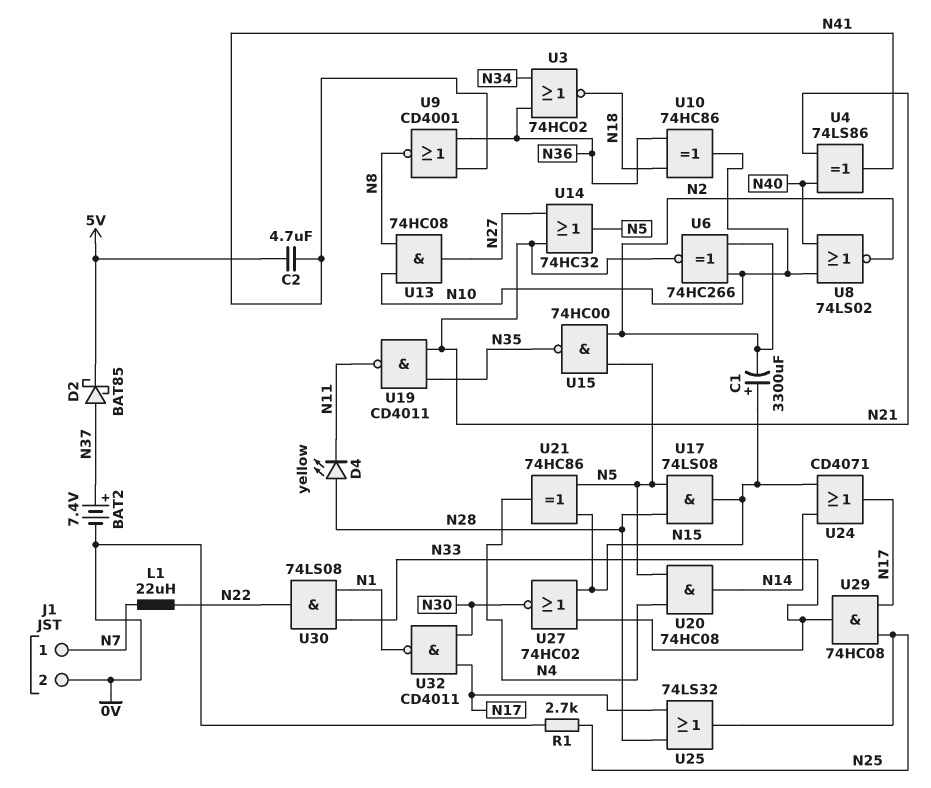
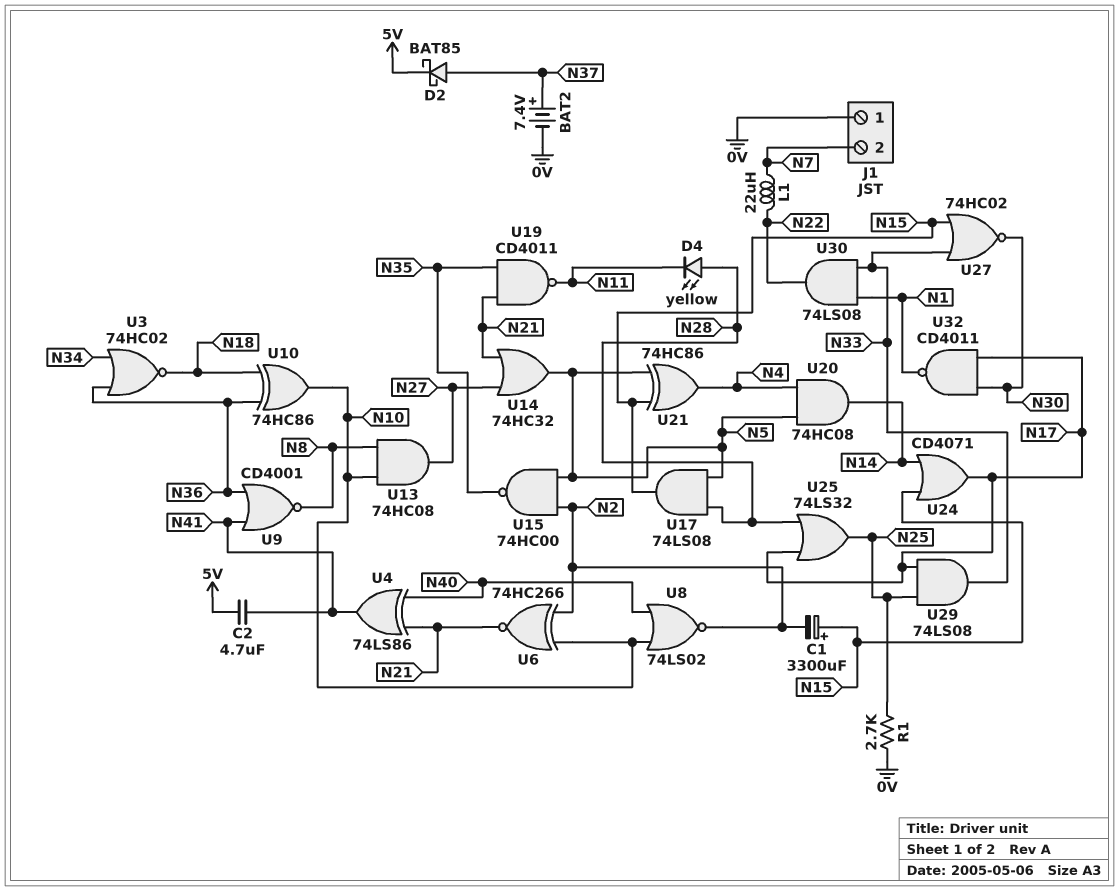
J1 pin 1: N7 -> 0V
J1 pin 2: 0V -> N7
U29: AND 74HC08 (in N17, in N25, out N33) -> AND 74LS08 (in N17, in N25, out N33)

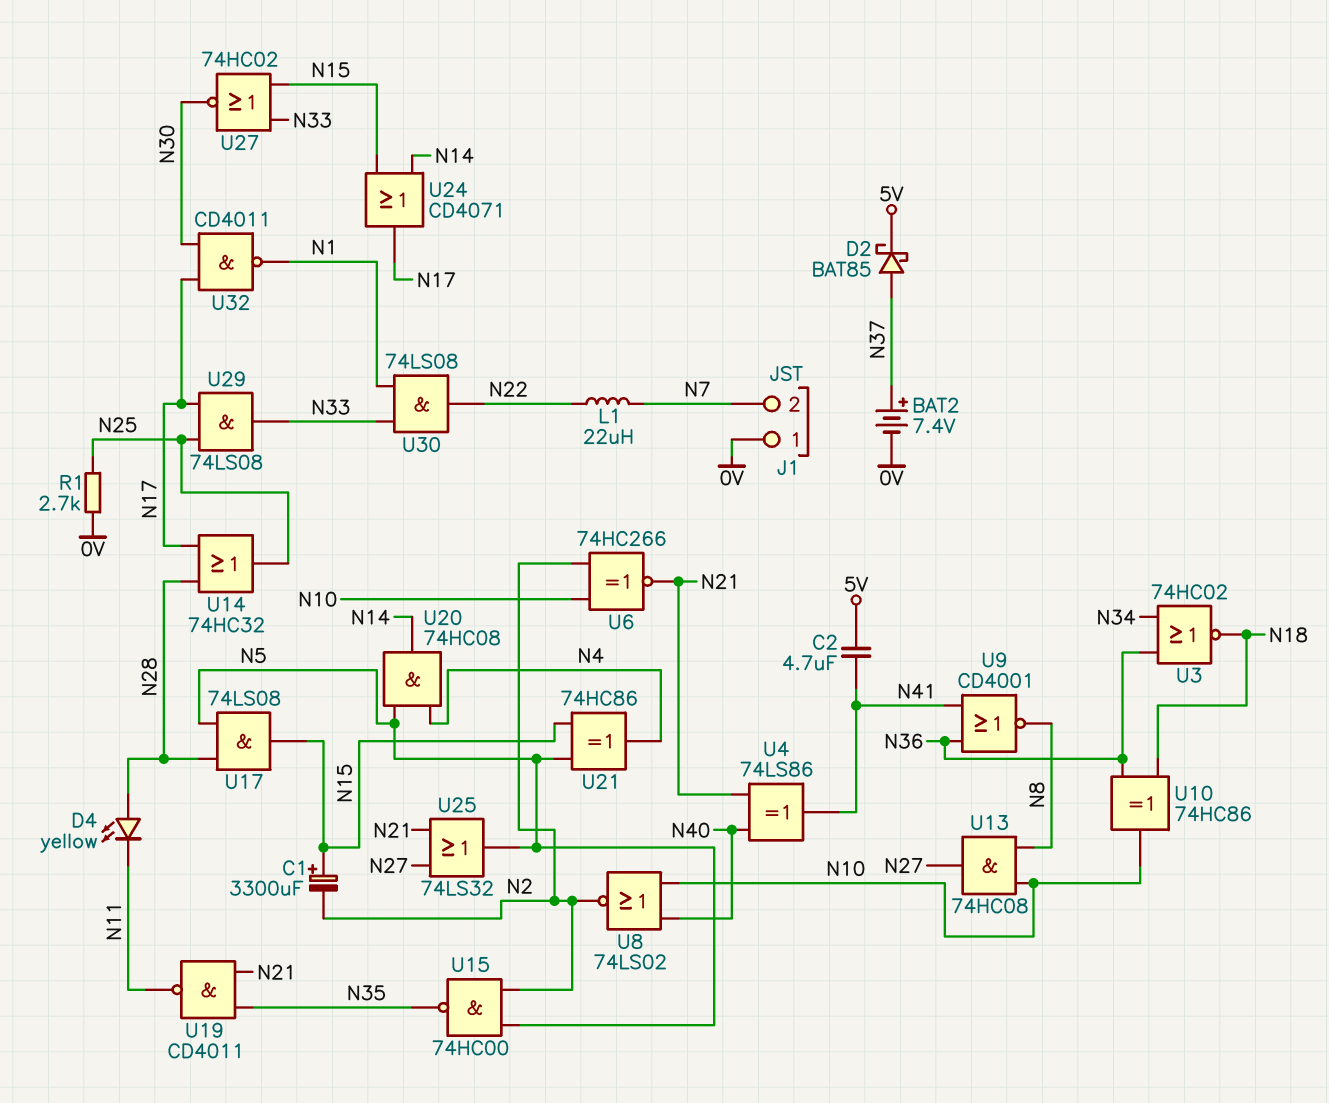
U14: OR 74HC32 (in N21, in N27, out N5) -> OR 74HC32 (in N17, in N28, out N25)
U25: OR 74LS32 (in N17, in N28, out N25) -> OR 74LS32 (in N21, in N27, out N5)

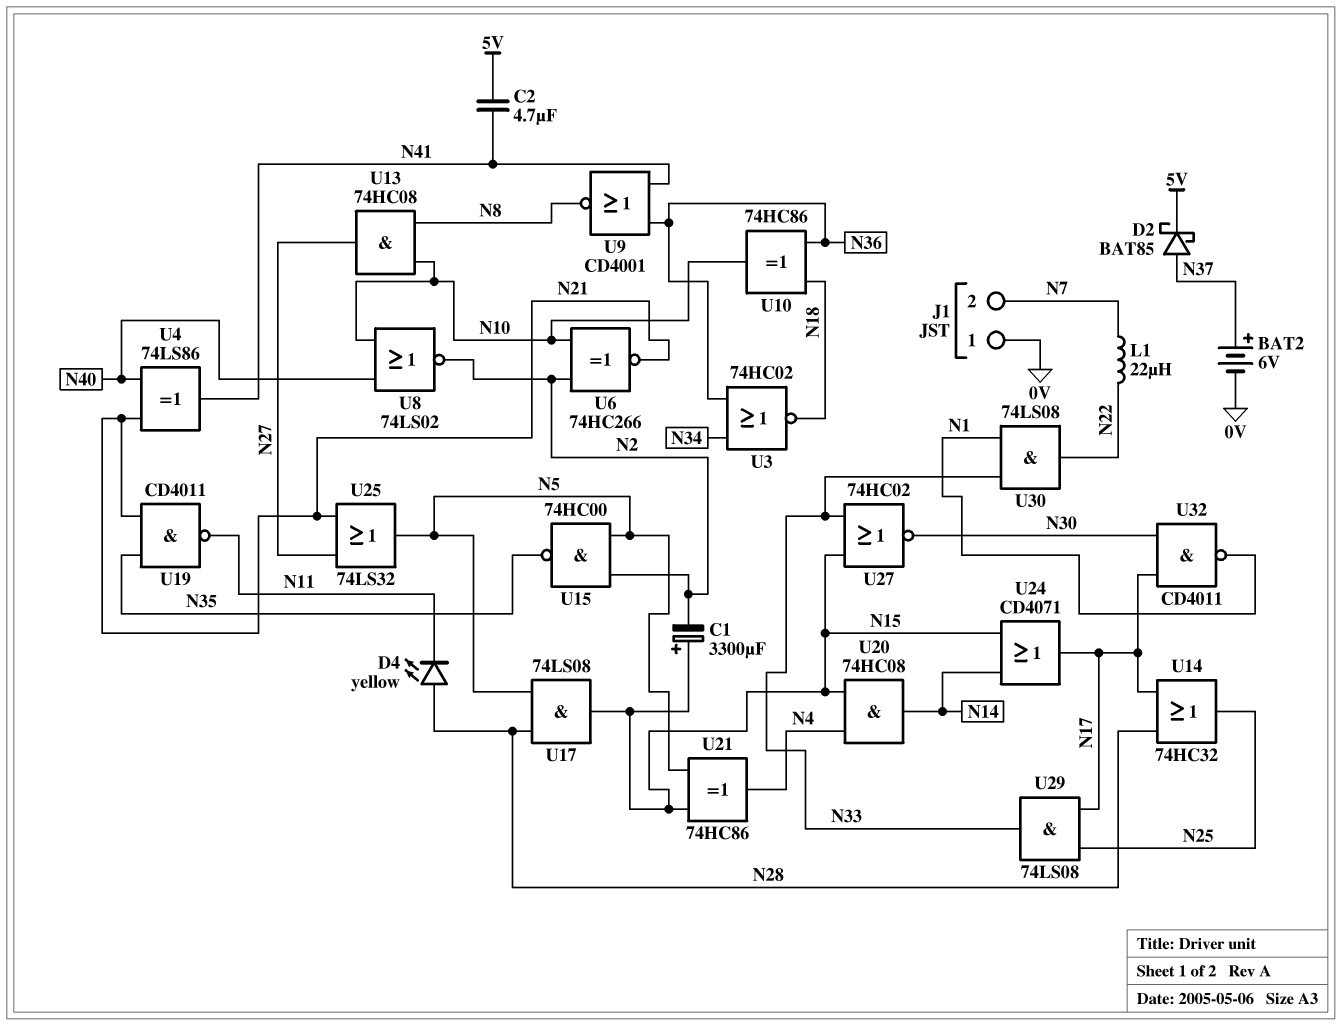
BAT2: 7.4V (plus N37, minus 0V) -> 6V (plus N37, minus 0V)
R1: 2.7k (0V, N25) -> none
U20: AND 74HC08 (in N4, in N5, out N14) -> AND 74HC08 (in N4, in N15, out N14)

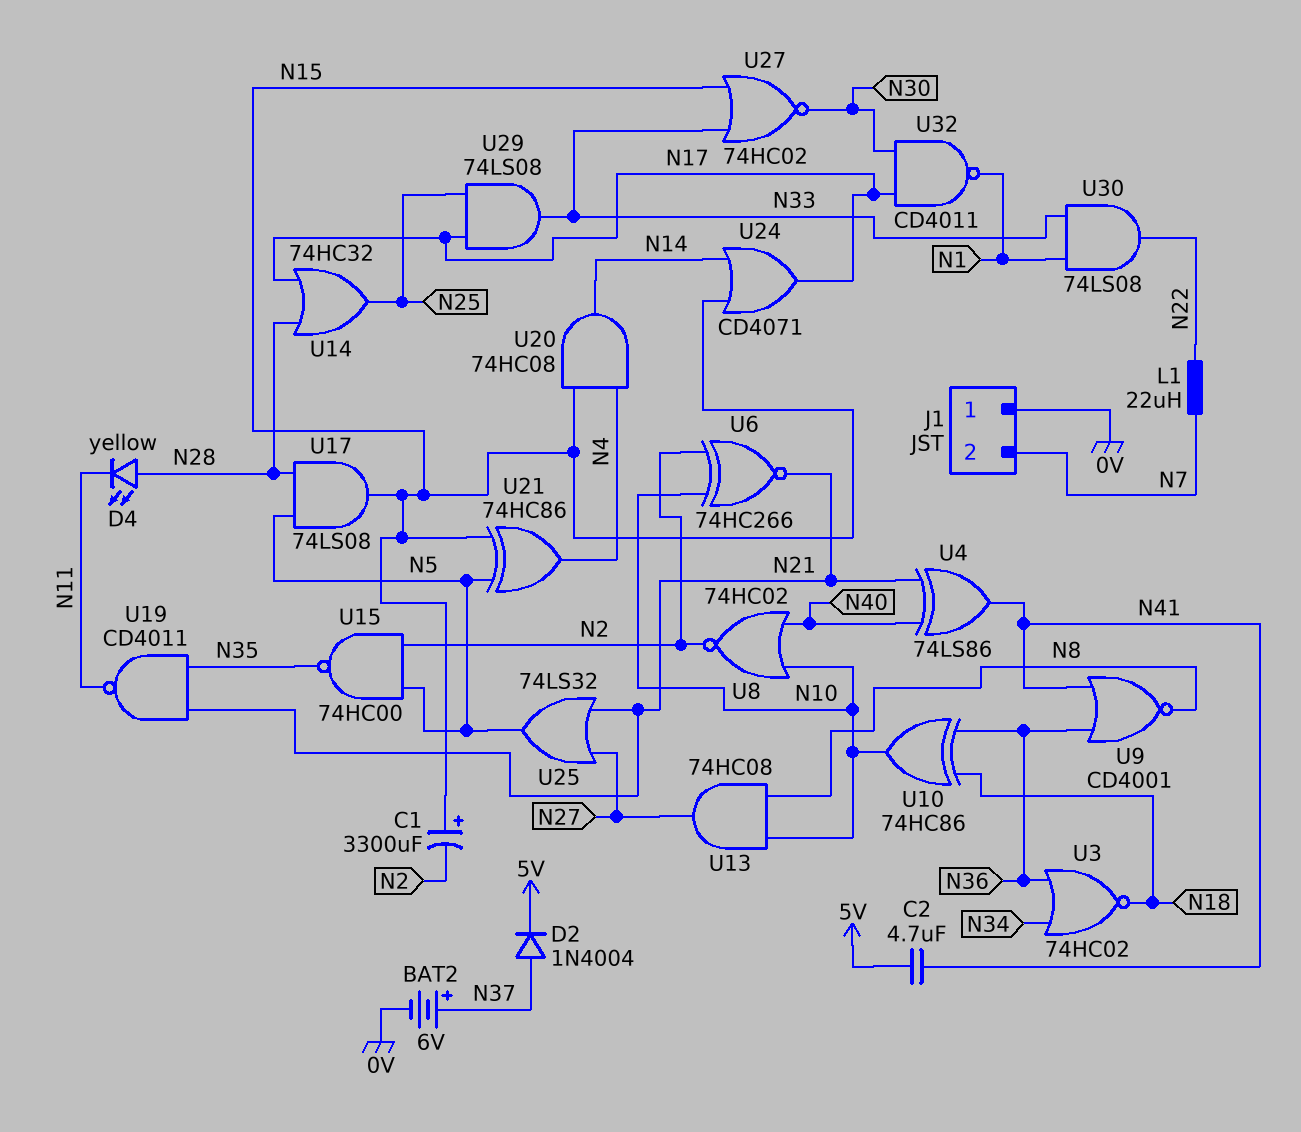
D2: schottky BAT85 (A N37, K 5V) -> diode 1N4004 (A N37, K 5V)
U8: NOR 74LS02 (in N10, in N40, out N2) -> NOR 74HC02 (in N10, in N40, out N2)

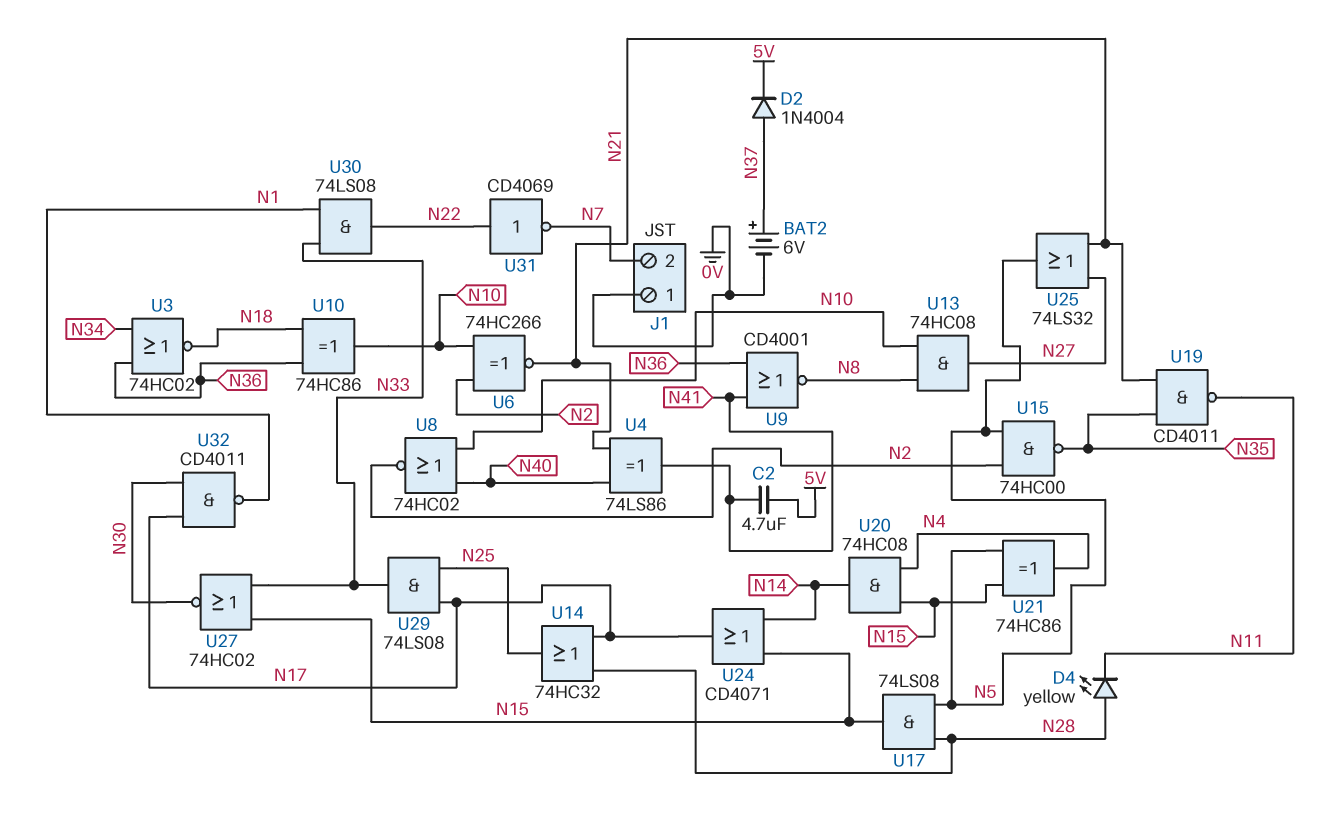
C1: 3300uF (plus N15, minus N2) -> none
L1: 22uH (N7, N22) -> none
U31: none -> NOT CD4069 (in N22, out N7)

